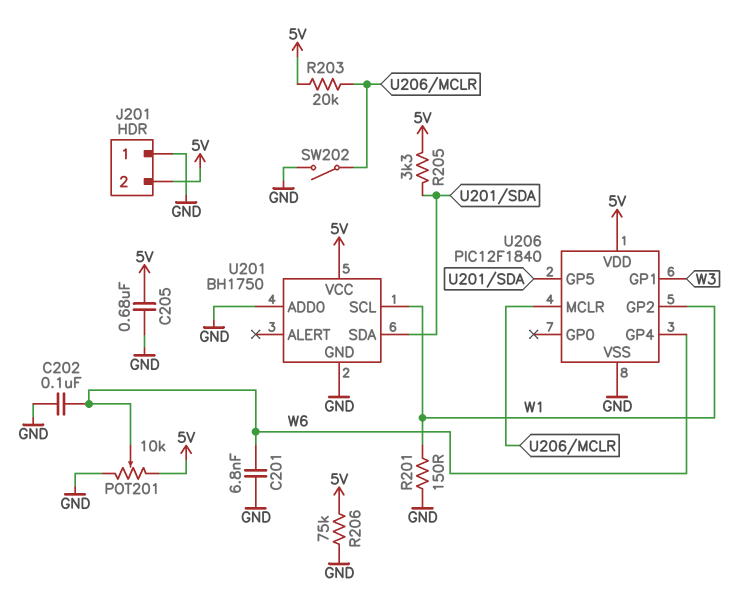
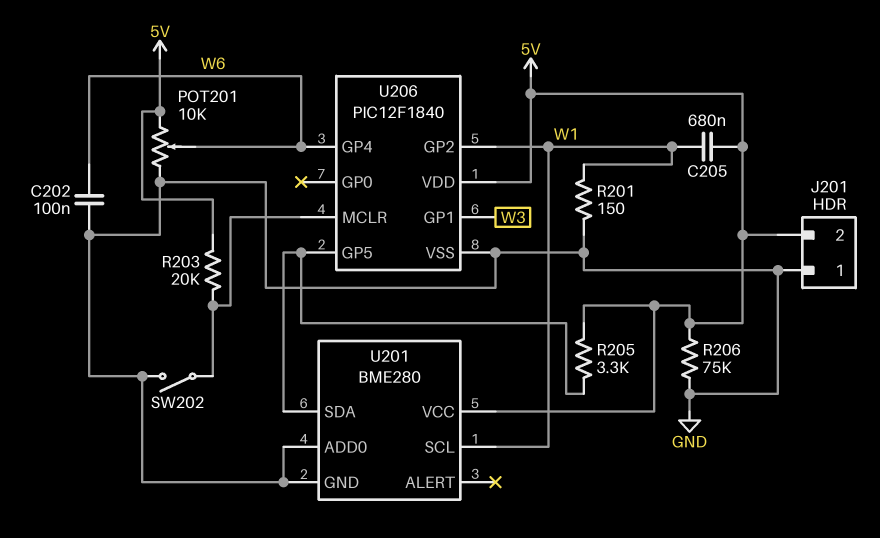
C201: 6.8nF (GND, W6) -> none
C205: 680nF (5V, GND) -> 680nF (5V, W1)
U201: BH1750 -> BME280

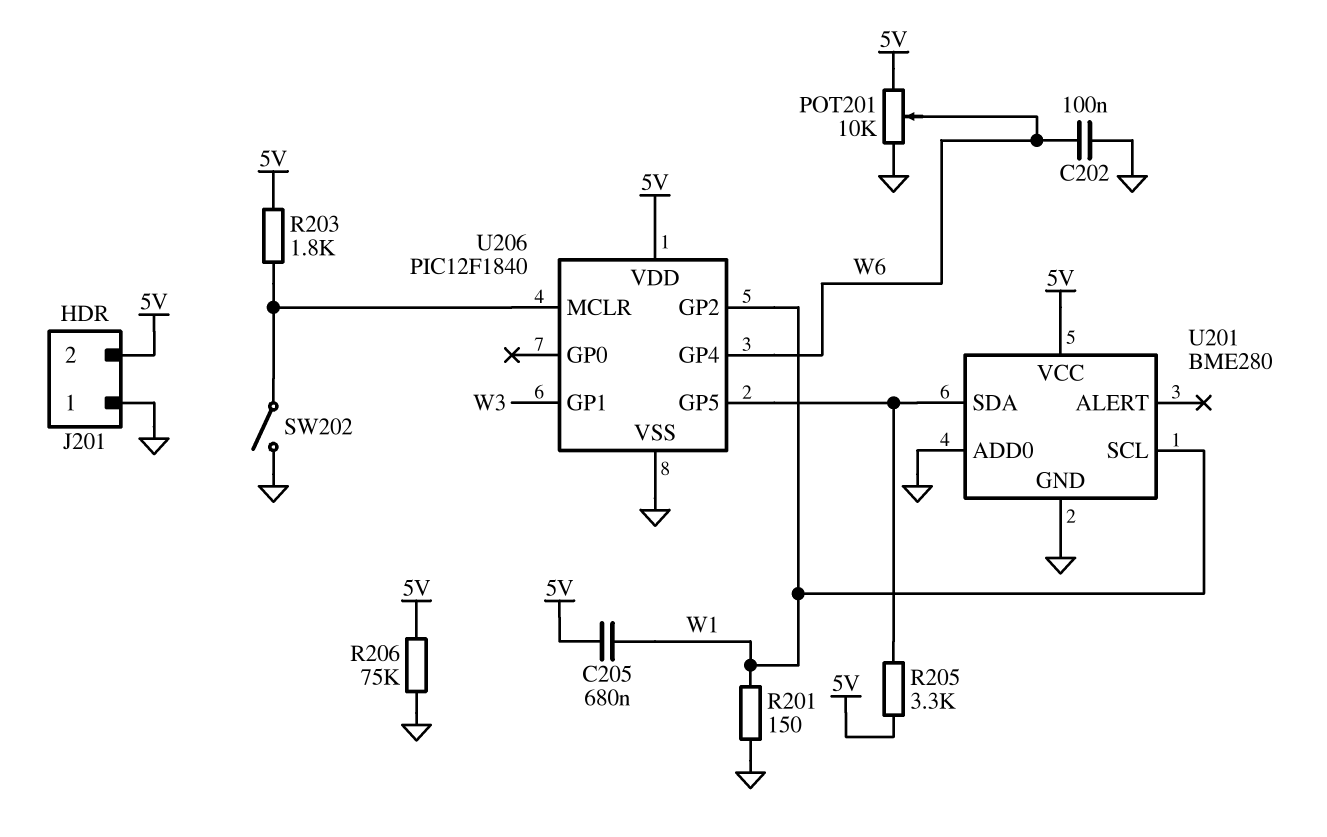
R203: 20k (5V, U206/MCLR) -> 1.8k (5V, U206/MCLR)

